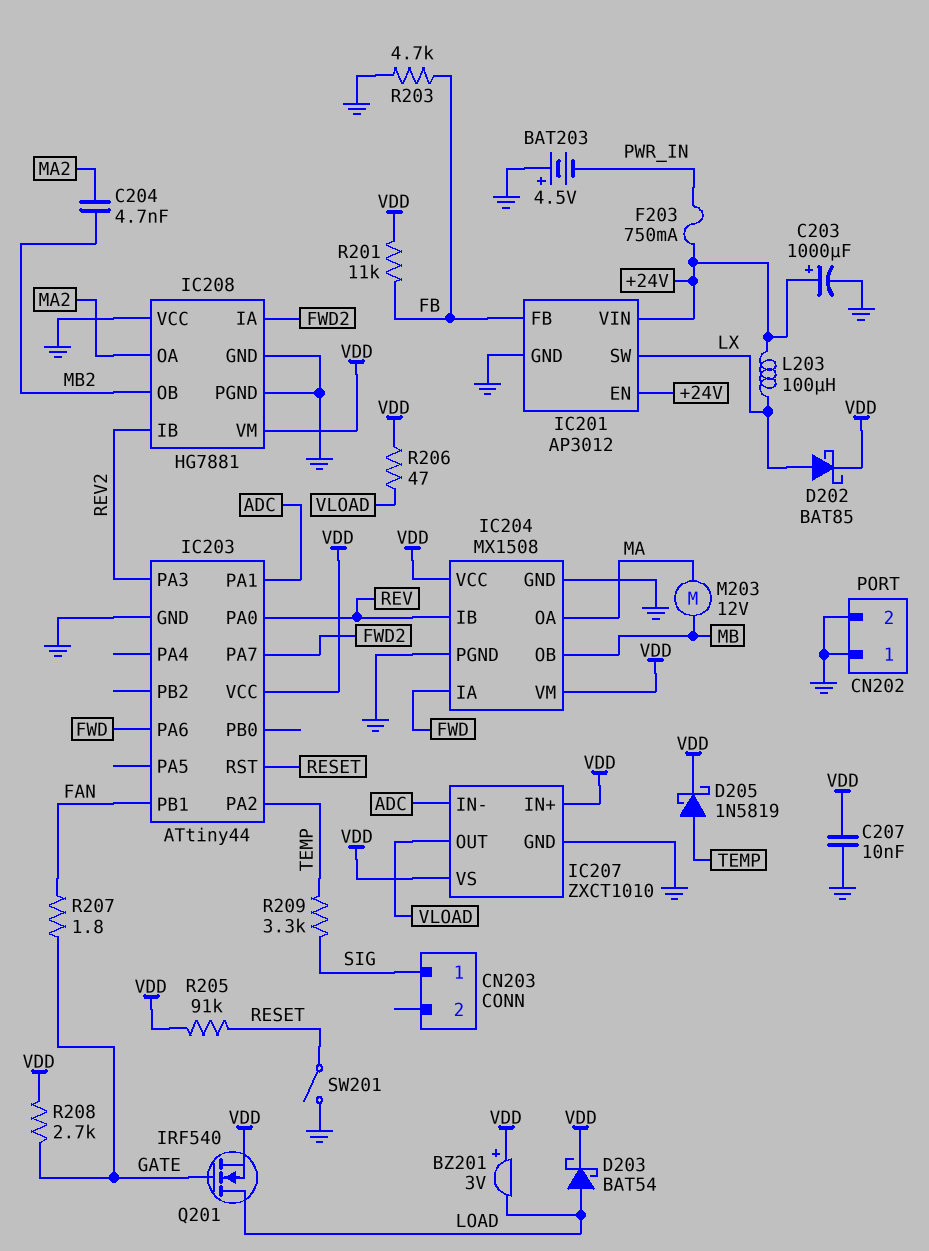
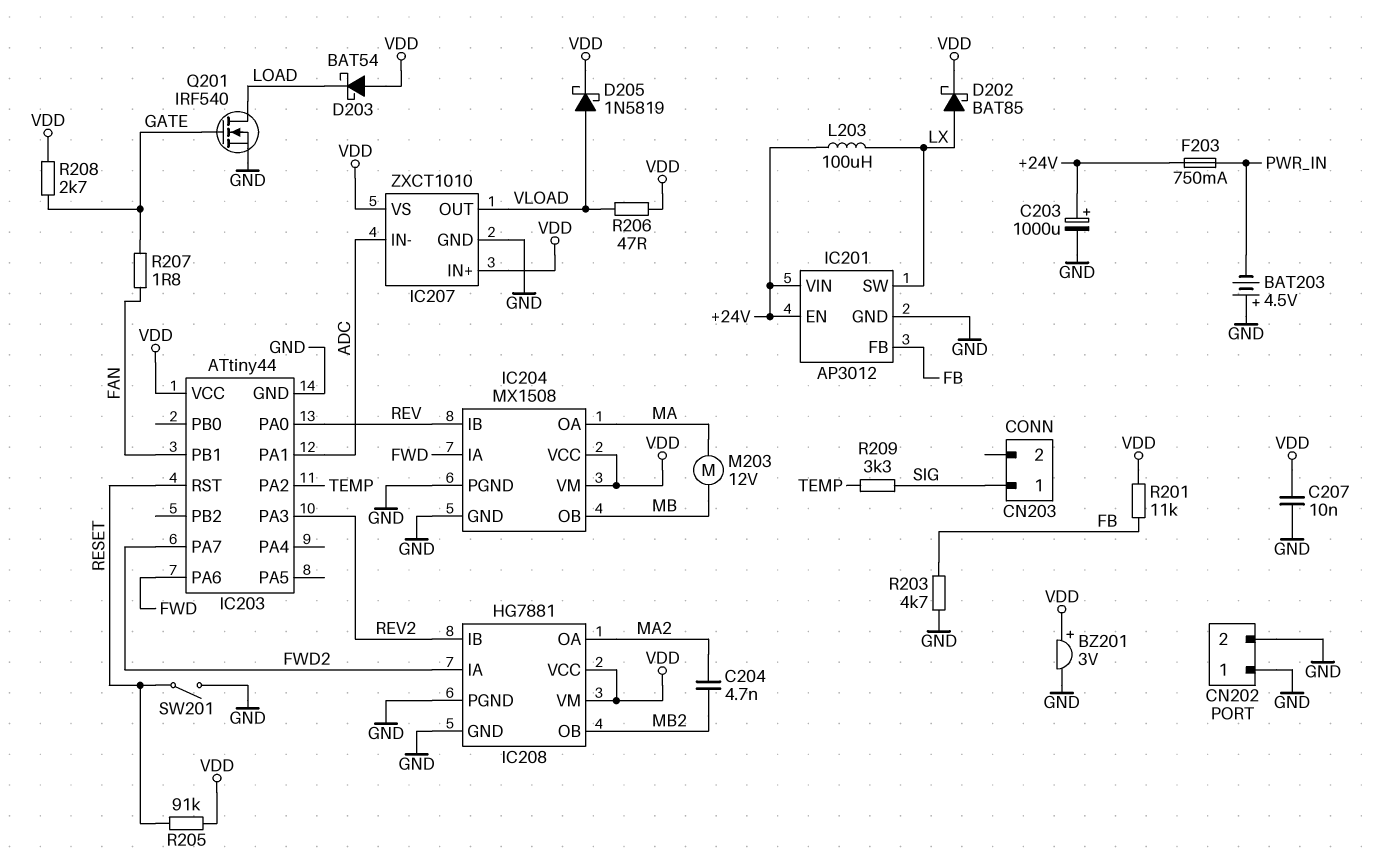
BZ201: buzzer 3V (plus VDD, minus LOAD) -> buzzer 3V (plus VDD, minus GND)
D203: schottky BAT54 (A LOAD, K VDD) -> schottky BAT54 (A VDD, K LOAD)
D205: schottky 1N5819 (A TEMP, K VDD) -> schottky 1N5819 (A VLOAD, K VDD)
IC208 pin VCC: GND -> VDD
Q201: NMOS IRF540 (G GATE, D LOAD, S VDD) -> NMOS IRF540 (G GATE, D LOAD, S GND)

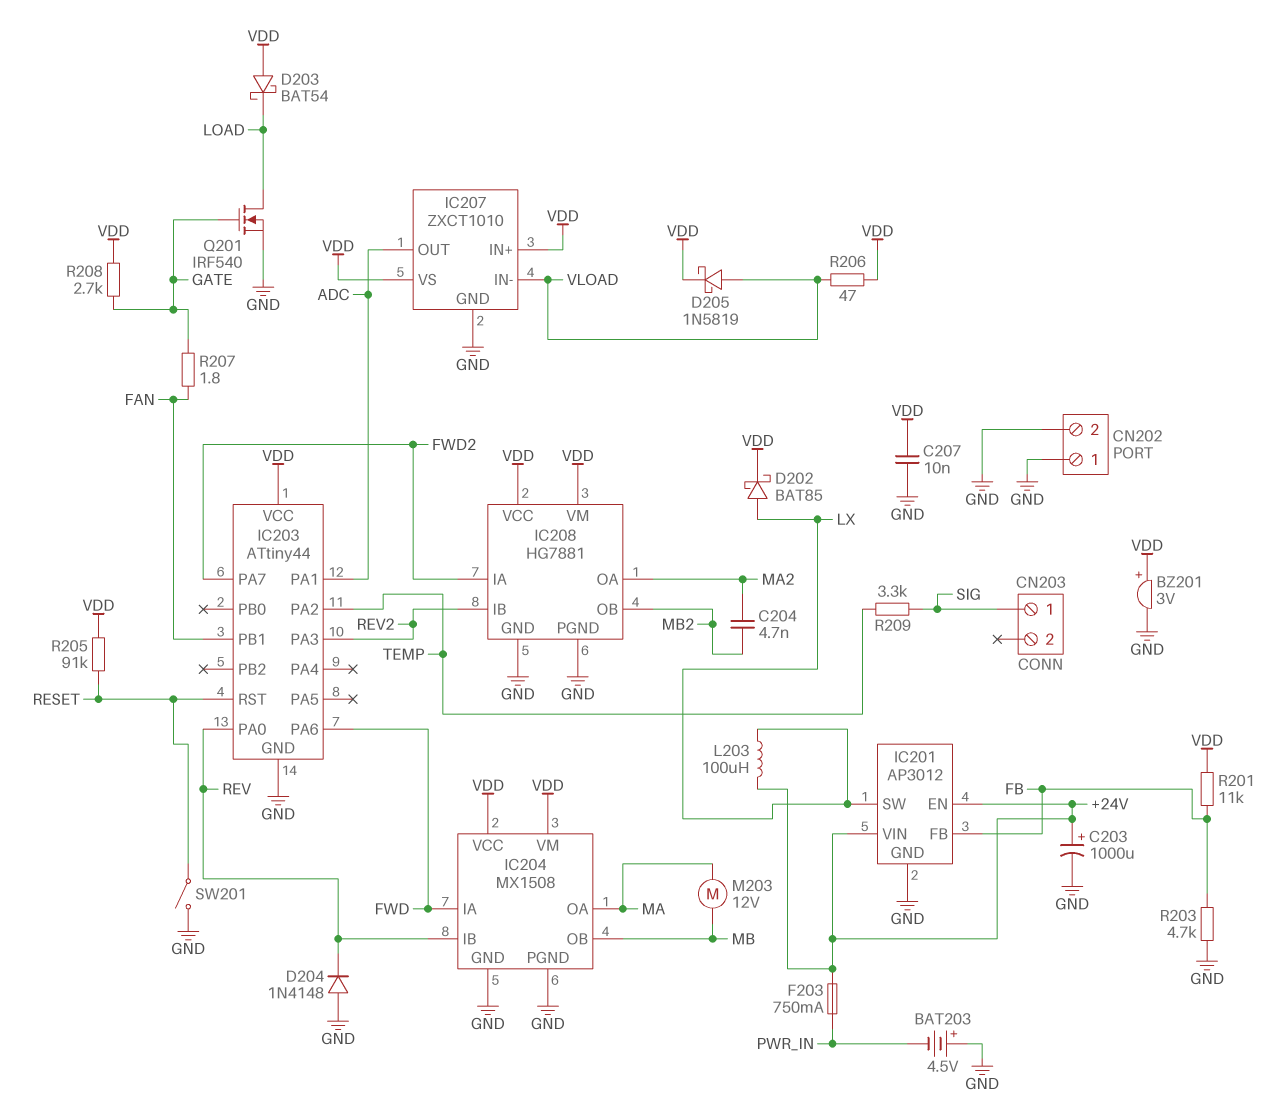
D204: none -> diode 1N4148 (A GND, K REV)
IC207 pin IN-: ADC -> VLOAD
IC207 pin OUT: VLOAD -> ADC

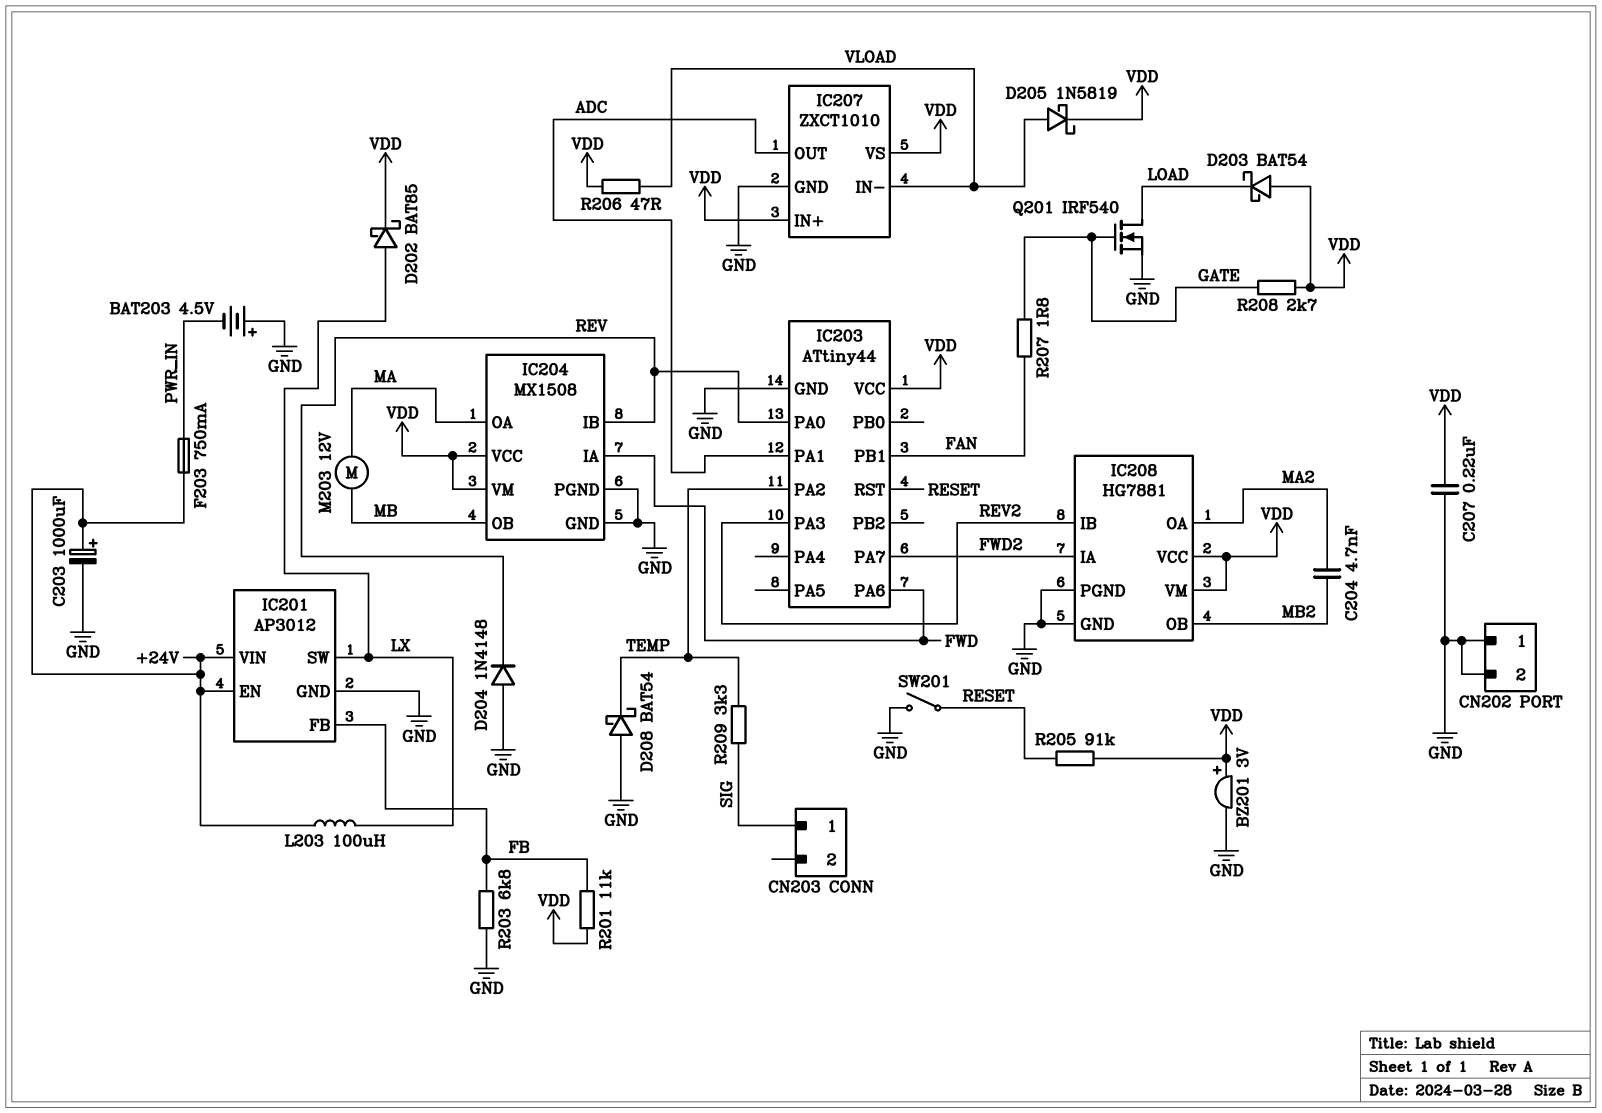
C207: 10nF (GND, VDD) -> 220nF (GND, VDD)
D208: none -> schottky BAT54 (A GND, K TEMP)
R203: 4.7k (FB, GND) -> 6.8k (FB, GND)

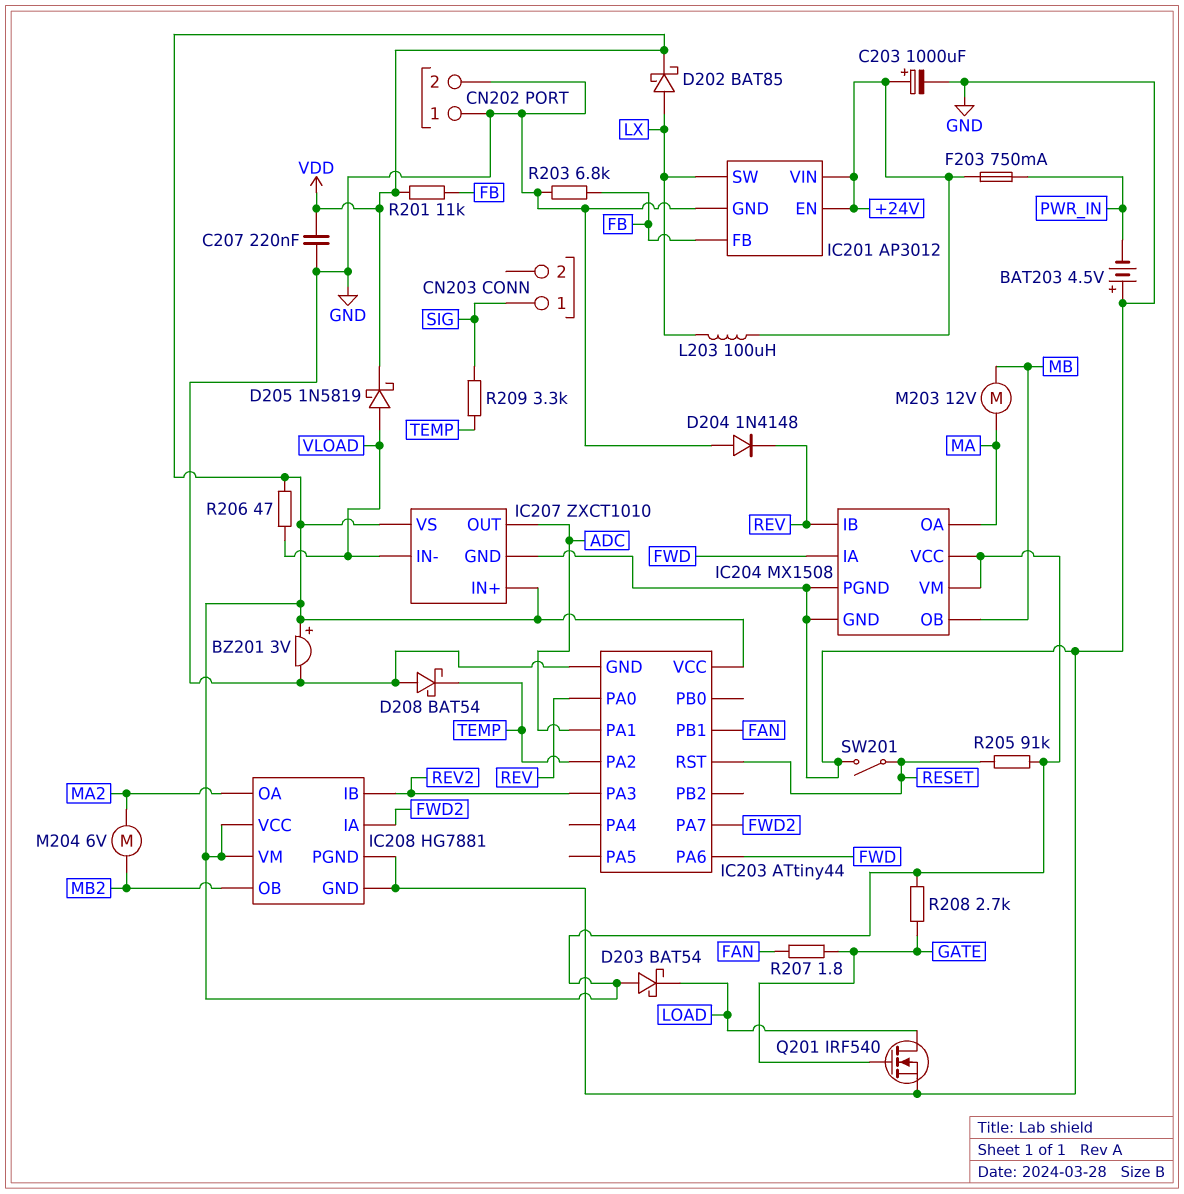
C204: 4.7nF (MA2, MB2) -> none
M204: none -> motor 6V (MA2, MB2)

